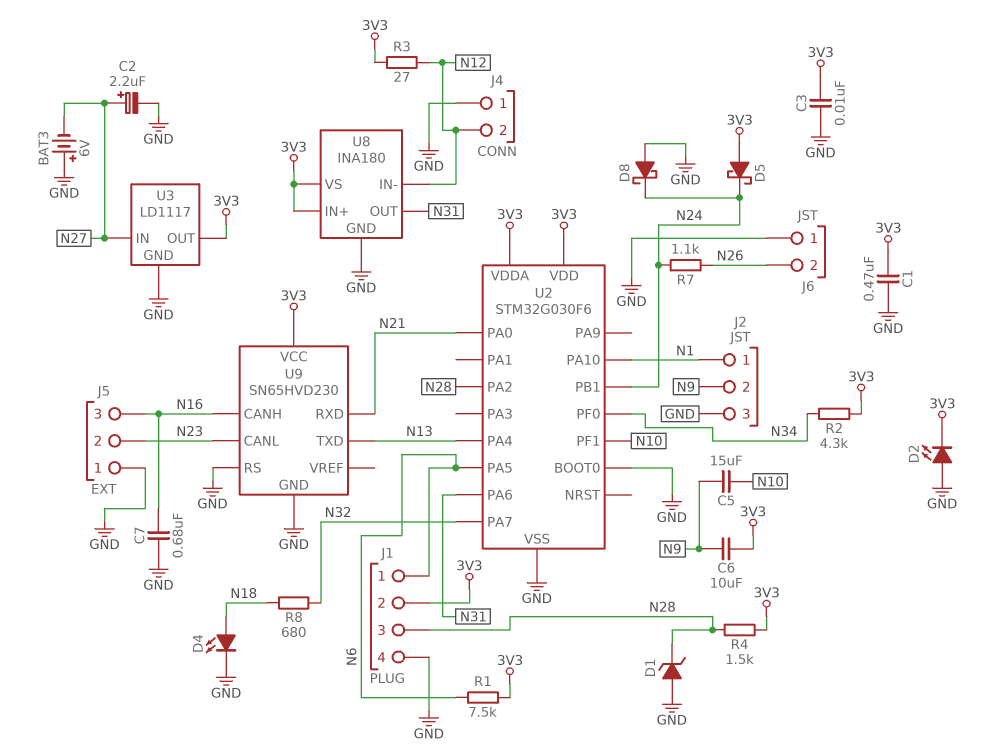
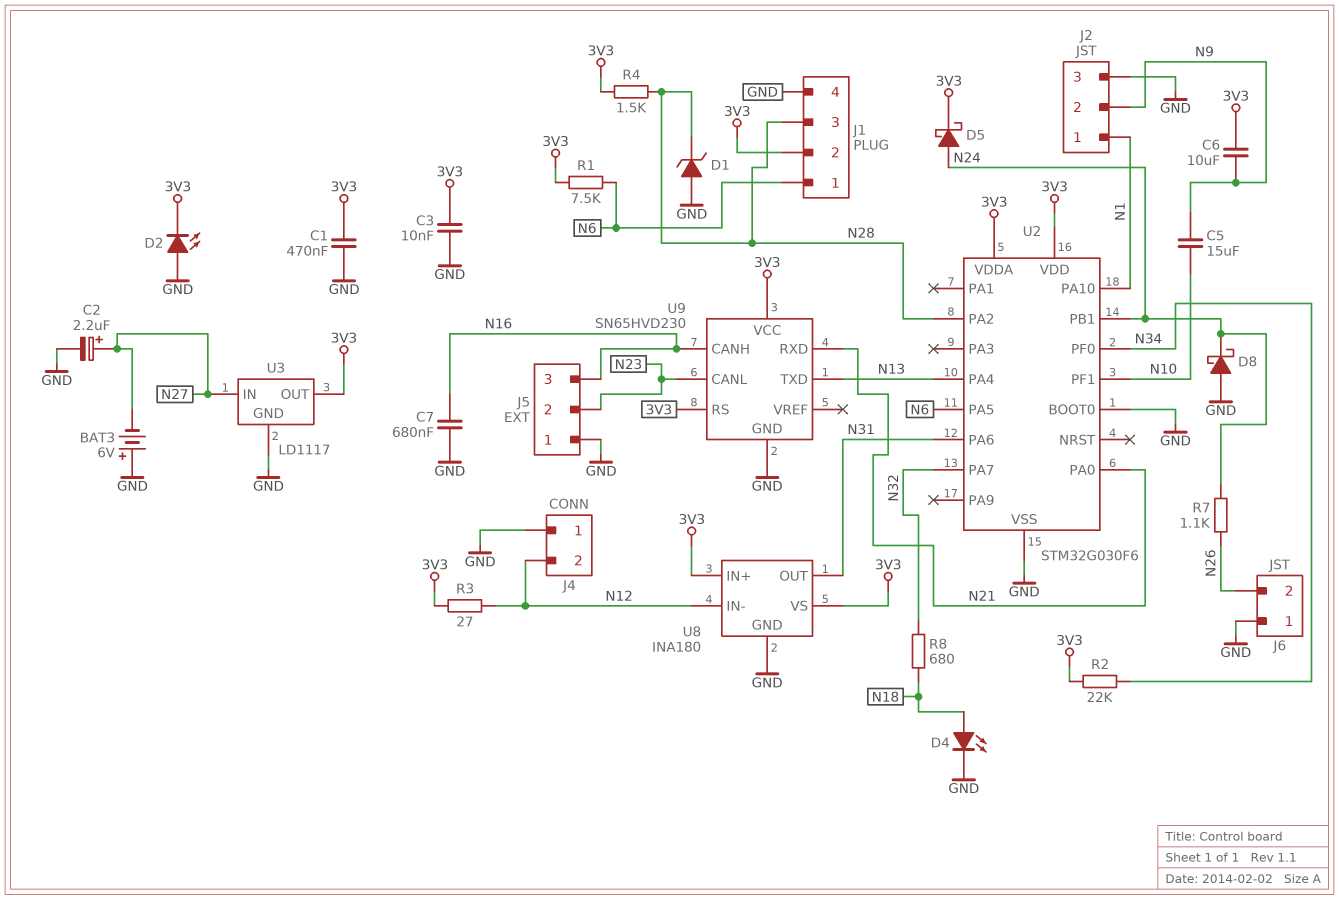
D5: schottky (A 3V3, K N24) -> schottky (A N24, K 3V3)
R2: 4.3k (3V3, N34) -> 22k (3V3, N34)
U9 pin RS: GND -> 3V3

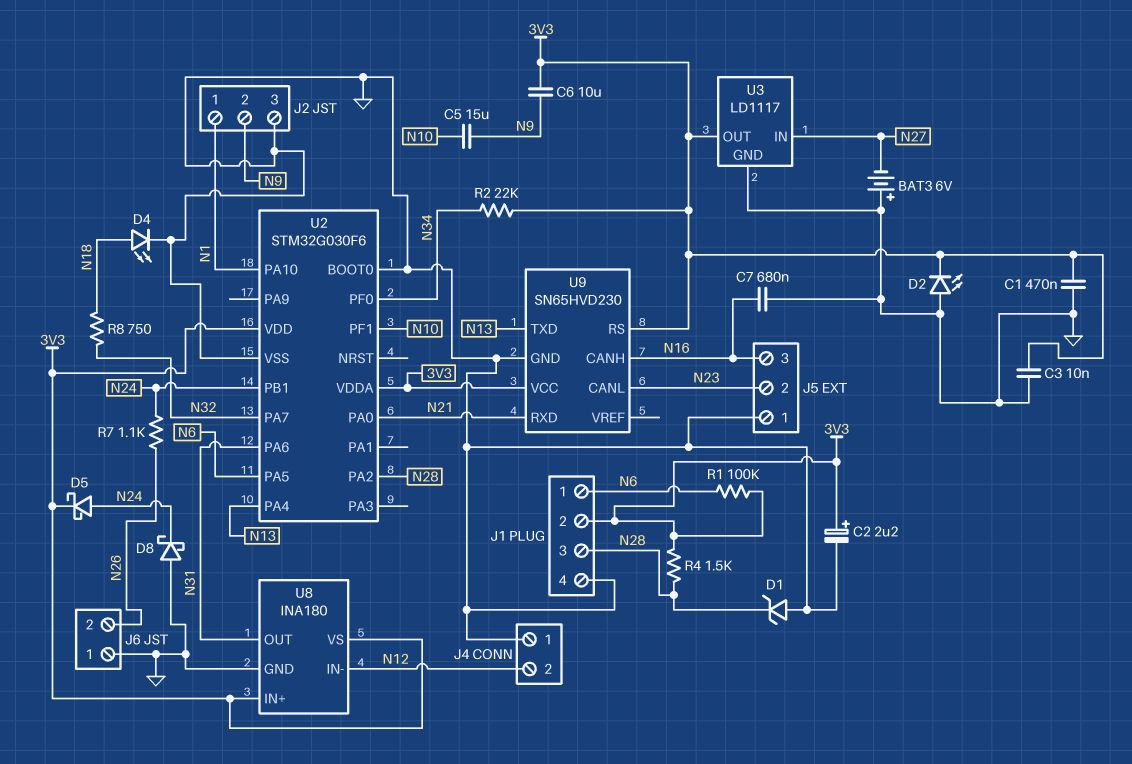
C2: 2.2uF (plus N27, minus GND) -> 2.2uF (plus 3V3, minus GND)
R1: 7.5k (3V3, N6) -> 100k (3V3, N6)
R3: 27 (3V3, N12) -> none
R8: 680 (N18, N32) -> 750 (N18, N32)

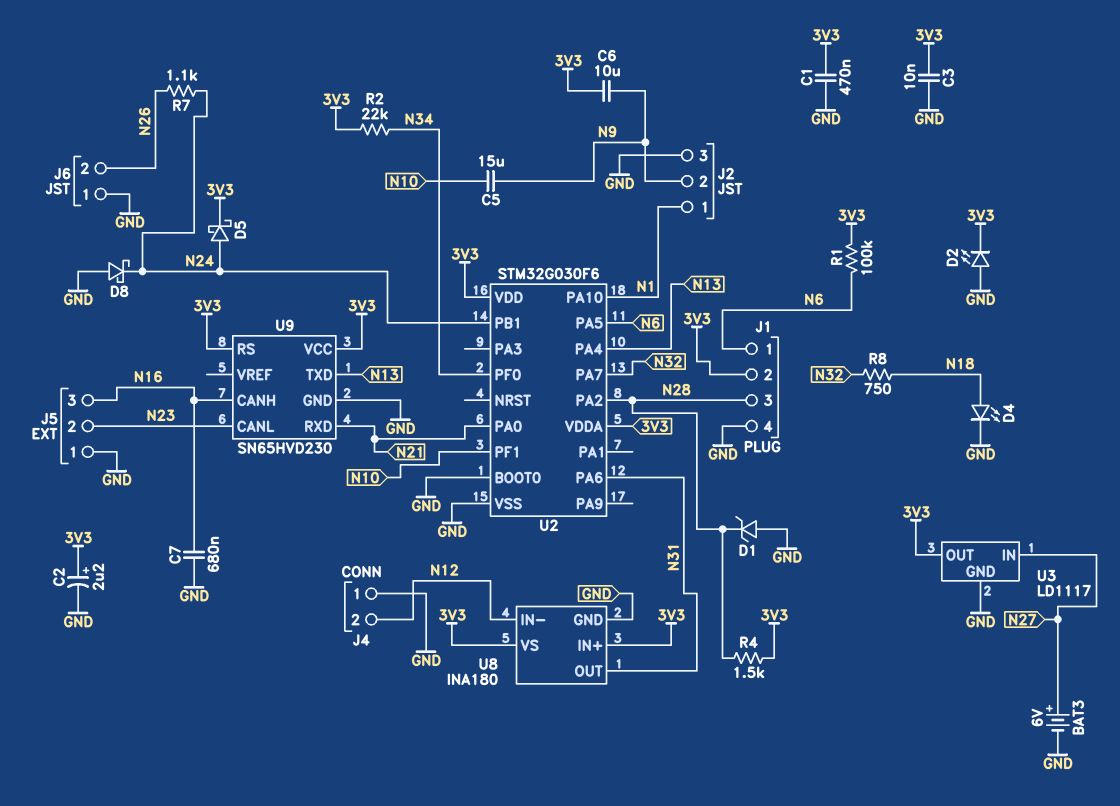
BAT3: 6V (plus GND, minus N27) -> 6V (plus N27, minus GND)

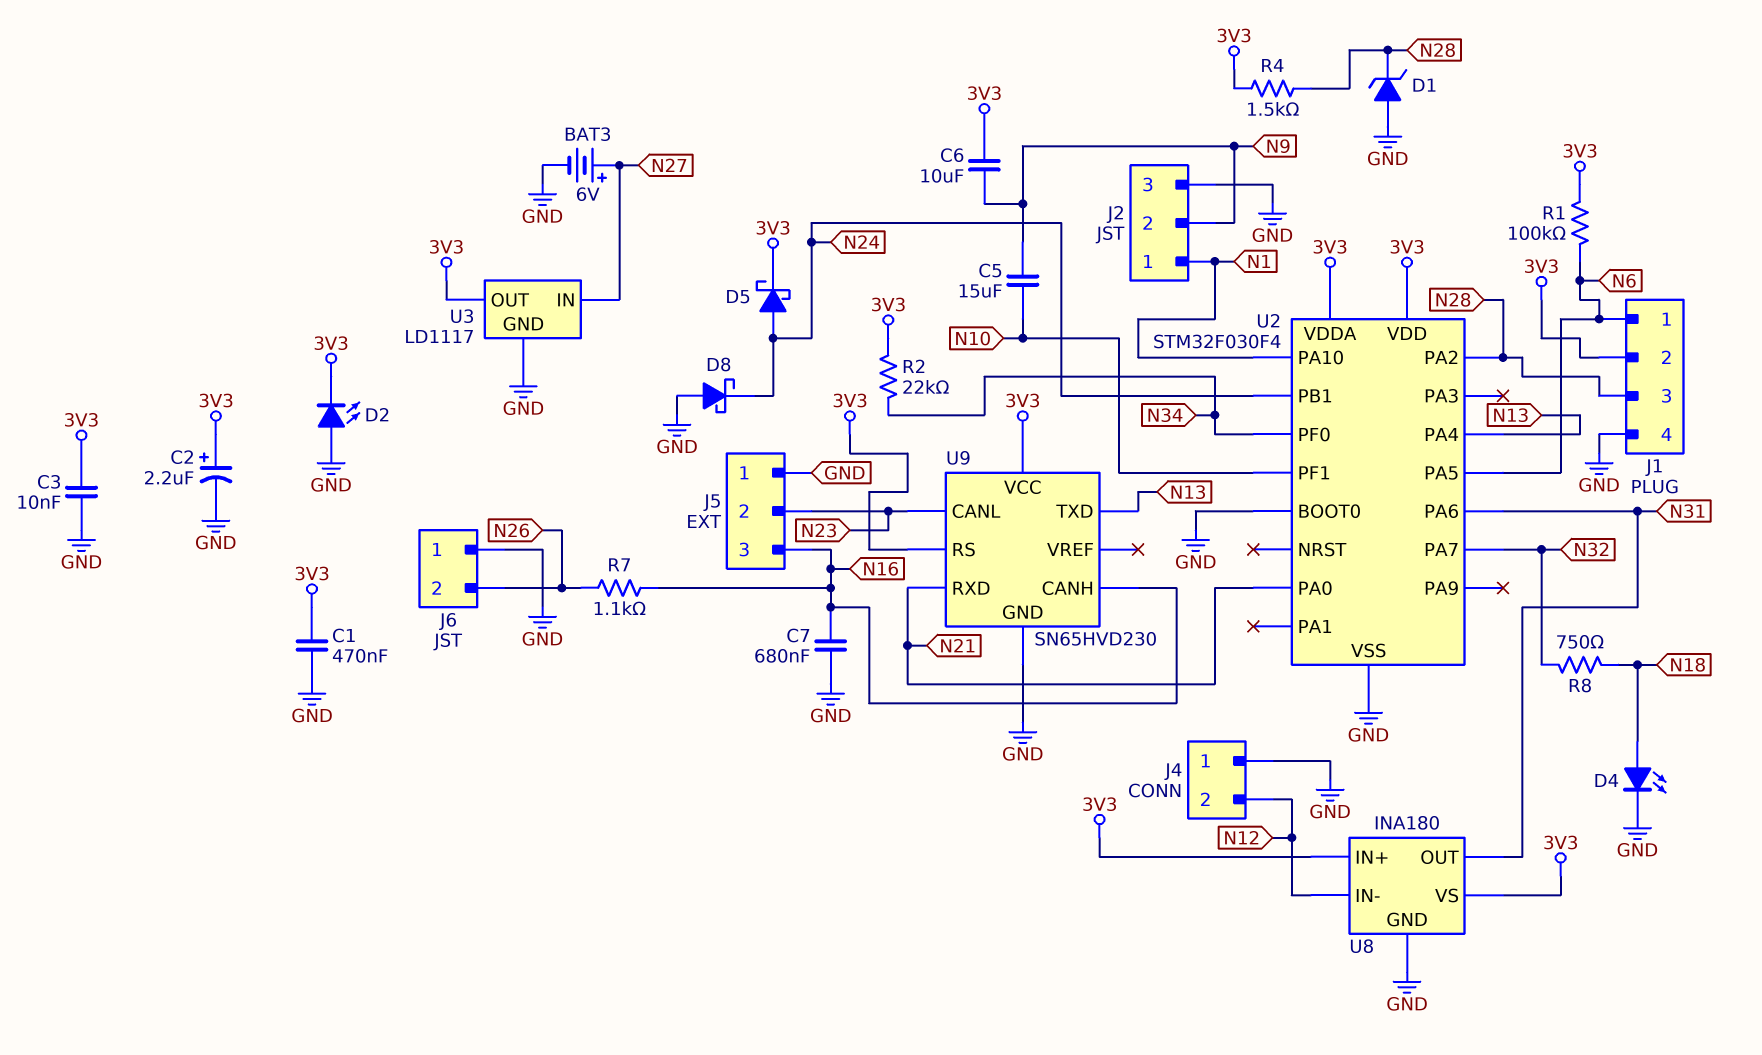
R7: 1.1k (N24, N26) -> 1.1k (N16, N26)
U2: STM32G030F6 -> STM32F030F4

